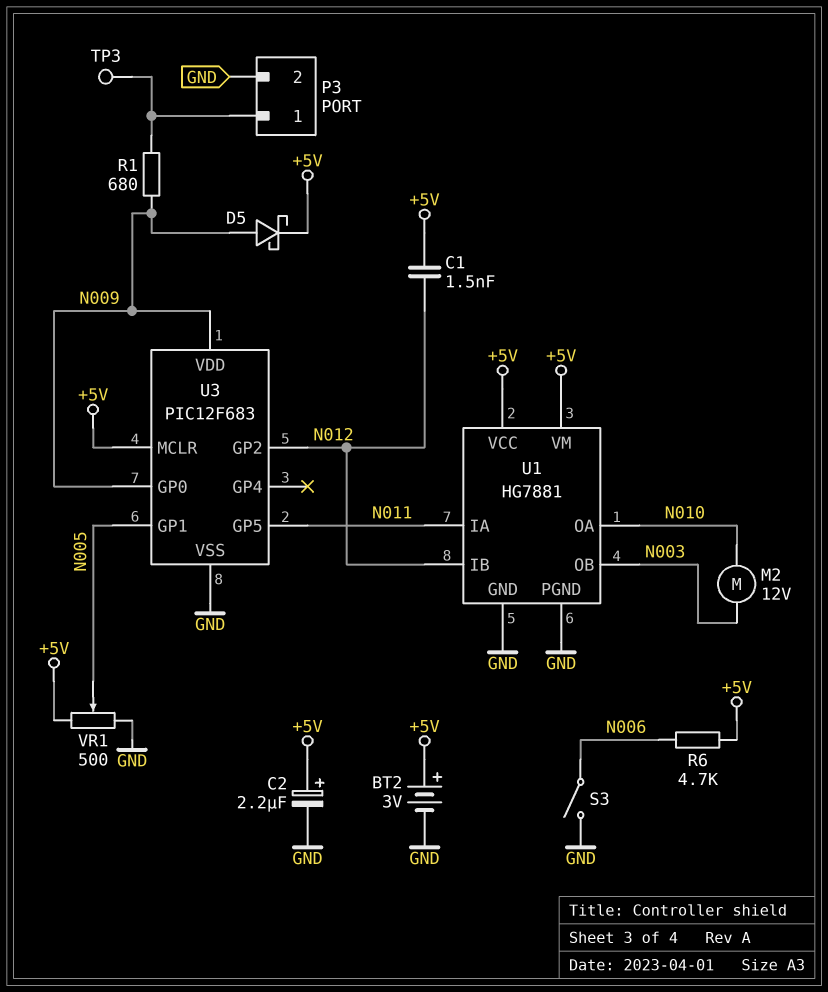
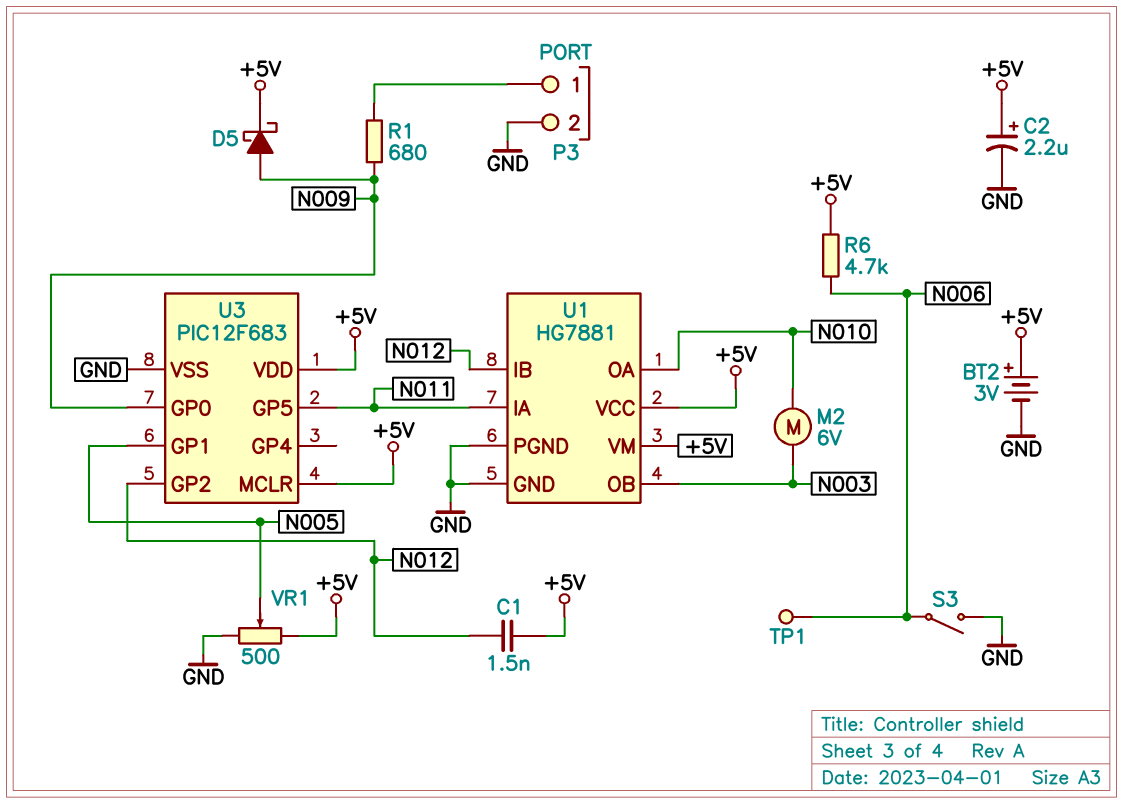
M2: motor 12V (N003, N010) -> motor 6V (N003, N010)
TP1: none -> test point (N006)
TP3: test point (P3/1) -> none
U3 pin VDD: N009 -> +5V

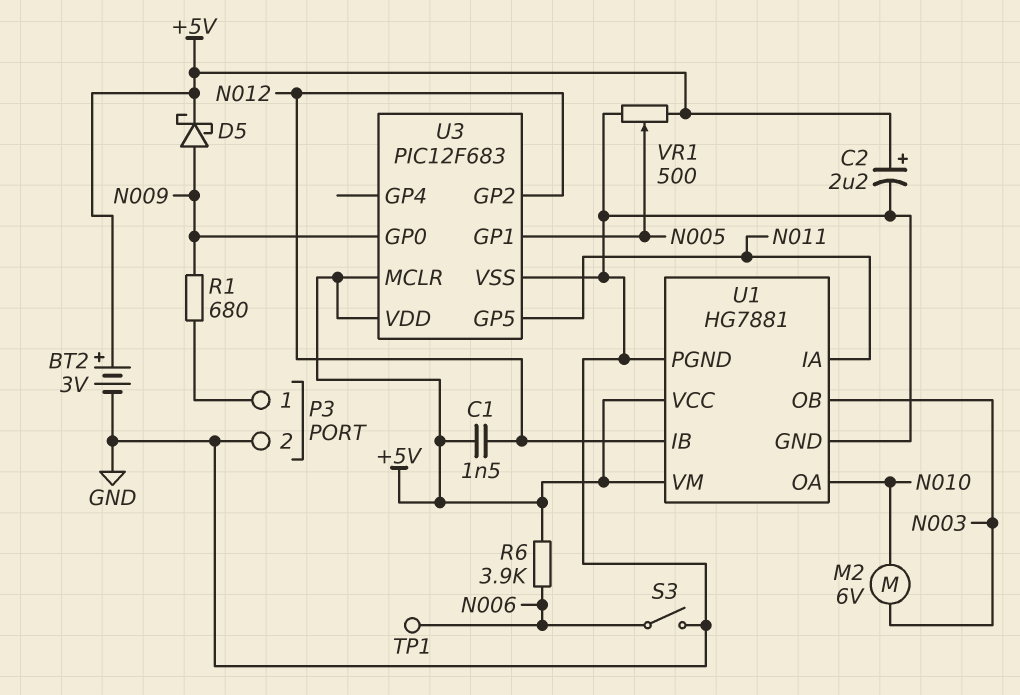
R6: 4.7k (+5V, N006) -> 3.9k (+5V, N006)

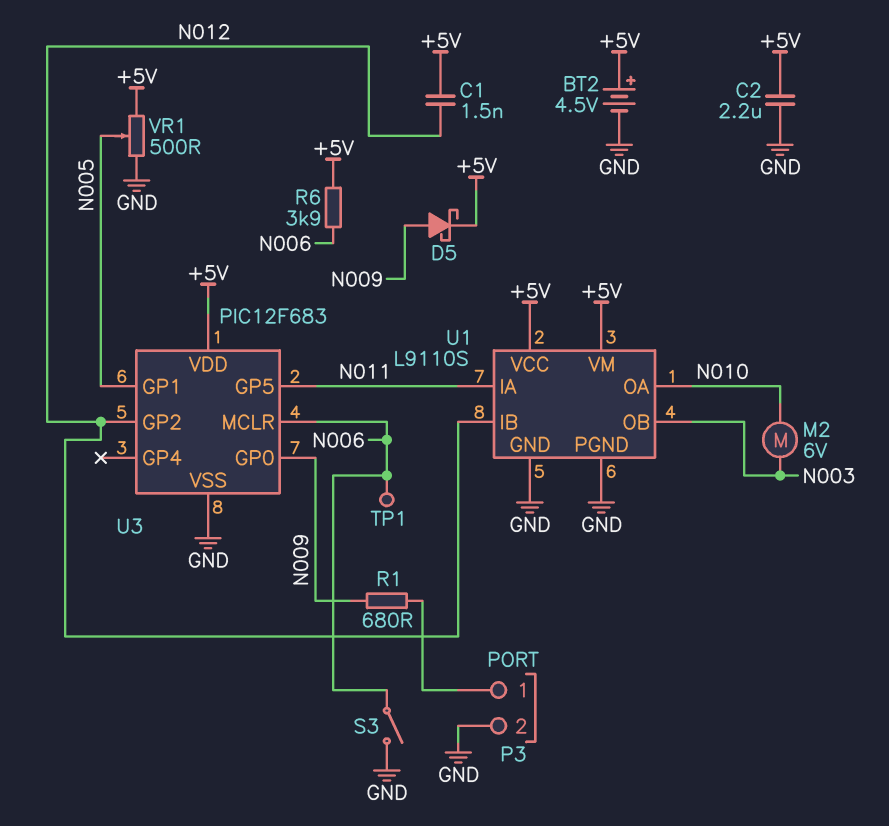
BT2: 3V (plus +5V, minus GND) -> 4.5V (plus +5V, minus GND)
C2: 2.2uF (plus +5V, minus GND) -> 2.2uF (+5V, GND)
U1: HG7881 -> L9110S
U3 pin MCLR: +5V -> N006

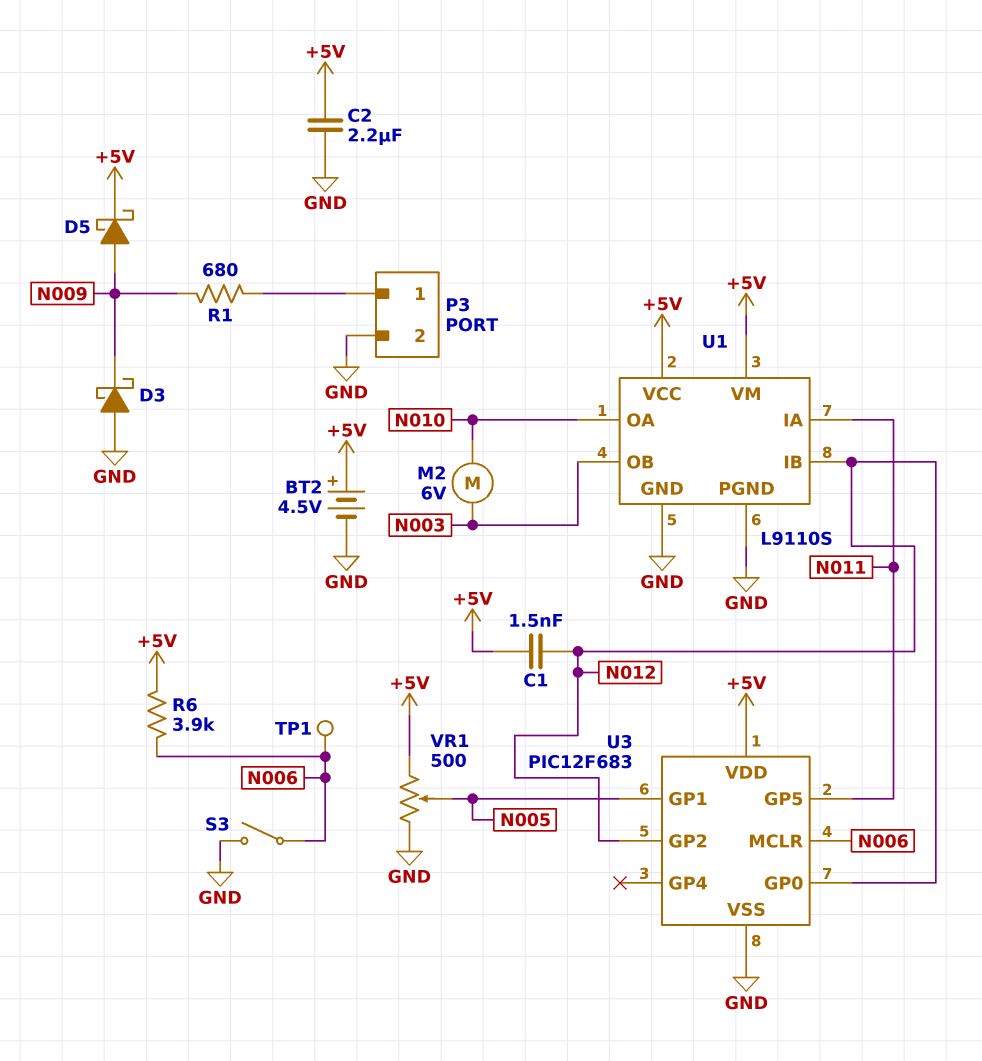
D3: none -> schottky (A GND, K N009)
U3 pin GP0: N009 -> N012

